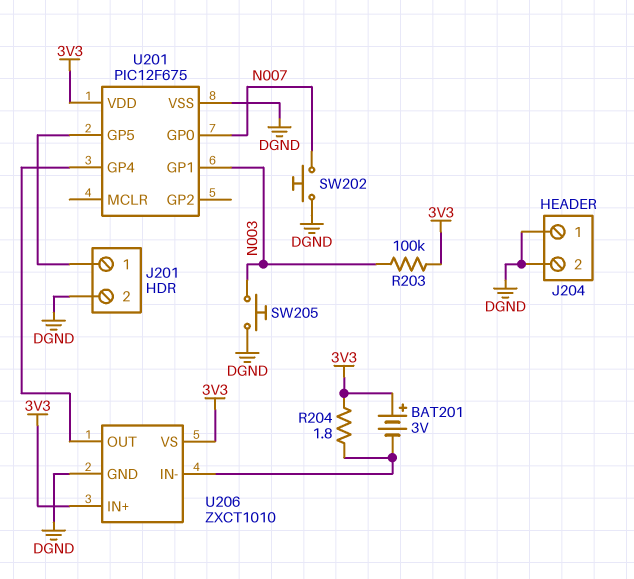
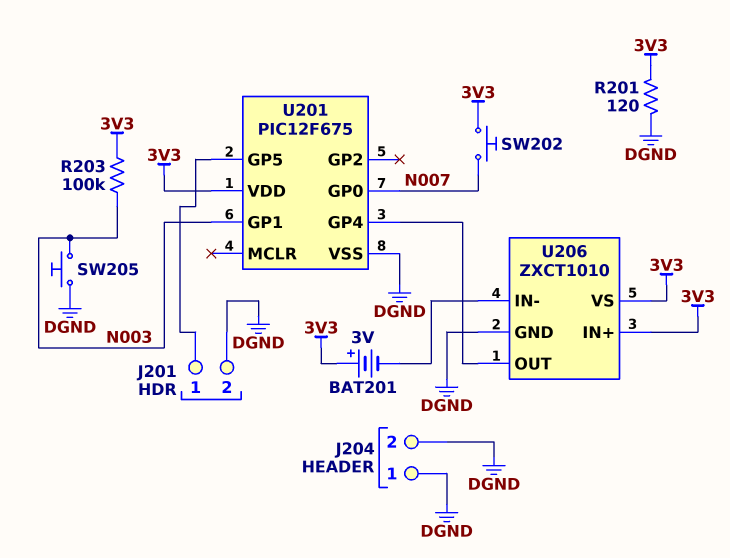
R201: none -> 120 (3V3, DGND)
R204: 1.8 (3V3, U206/IN-) -> none
SW202: button (DGND, N007) -> button (3V3, N007)

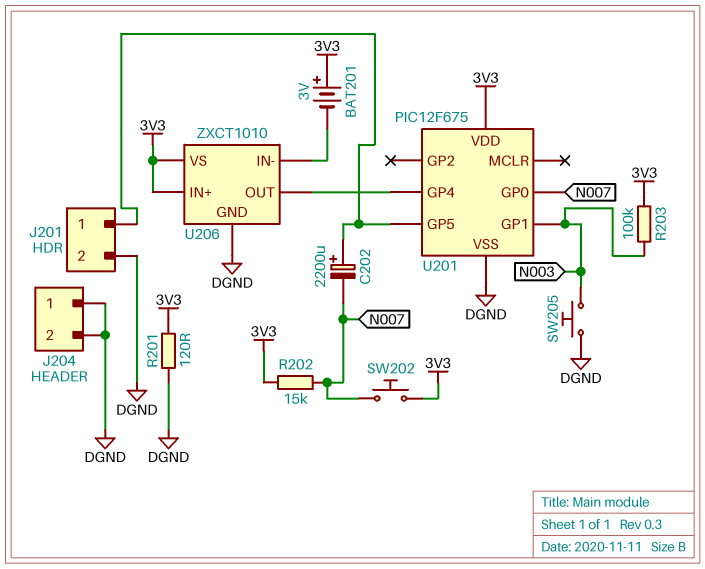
C202: none -> 2200uF (plus J201/1, minus N007)
R202: none -> 15k (3V3, N007)

